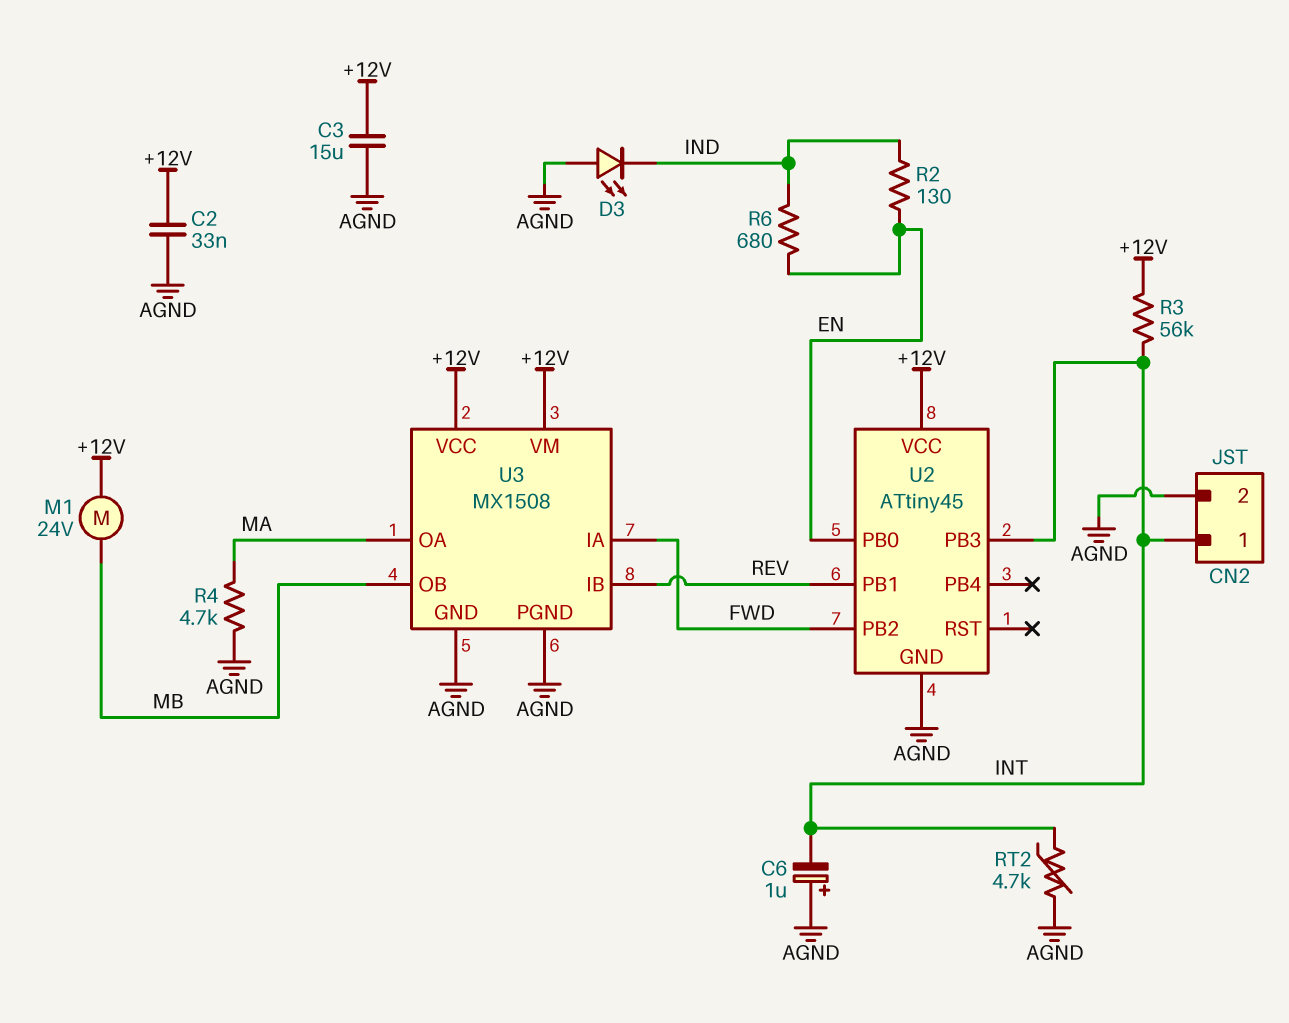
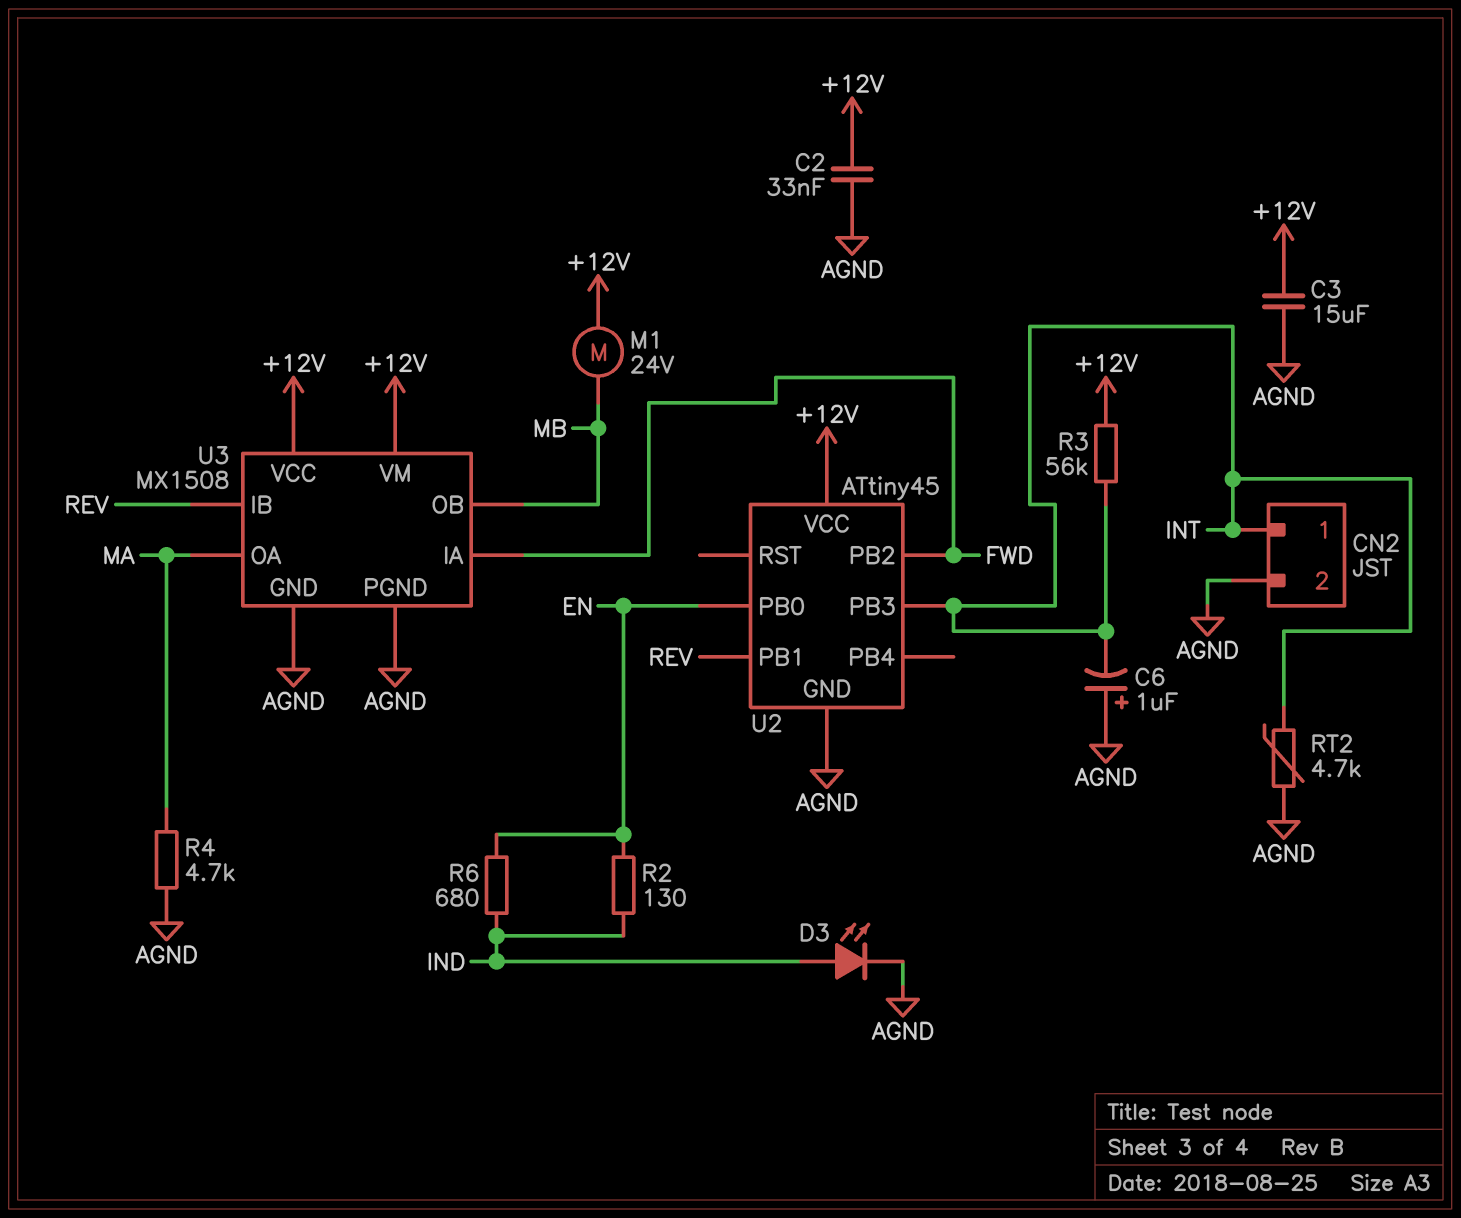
D3: LED (A AGND, K IND) -> LED (A IND, K AGND)

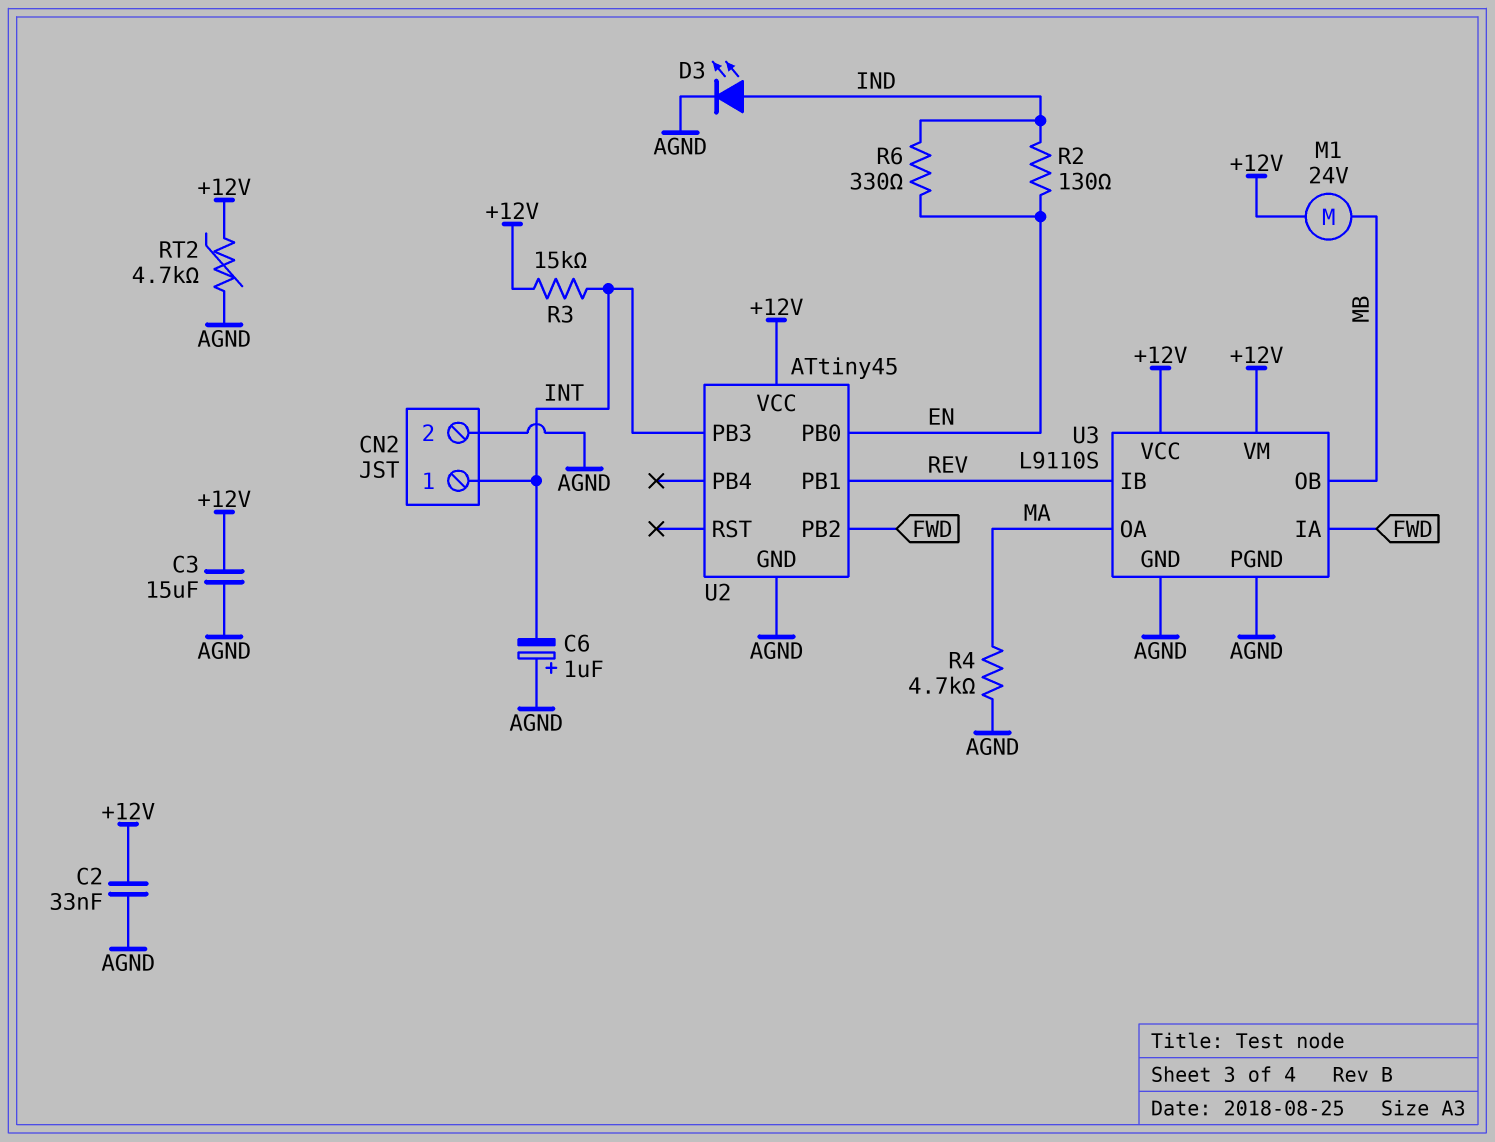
R3: 56k (+12V, INT) -> 15k (+12V, INT)
R6: 680 (EN, IND) -> 330 (EN, IND)
RT2: 4.7k (AGND, INT) -> 4.7k (+12V, AGND)
U3: MX1508 -> L9110S

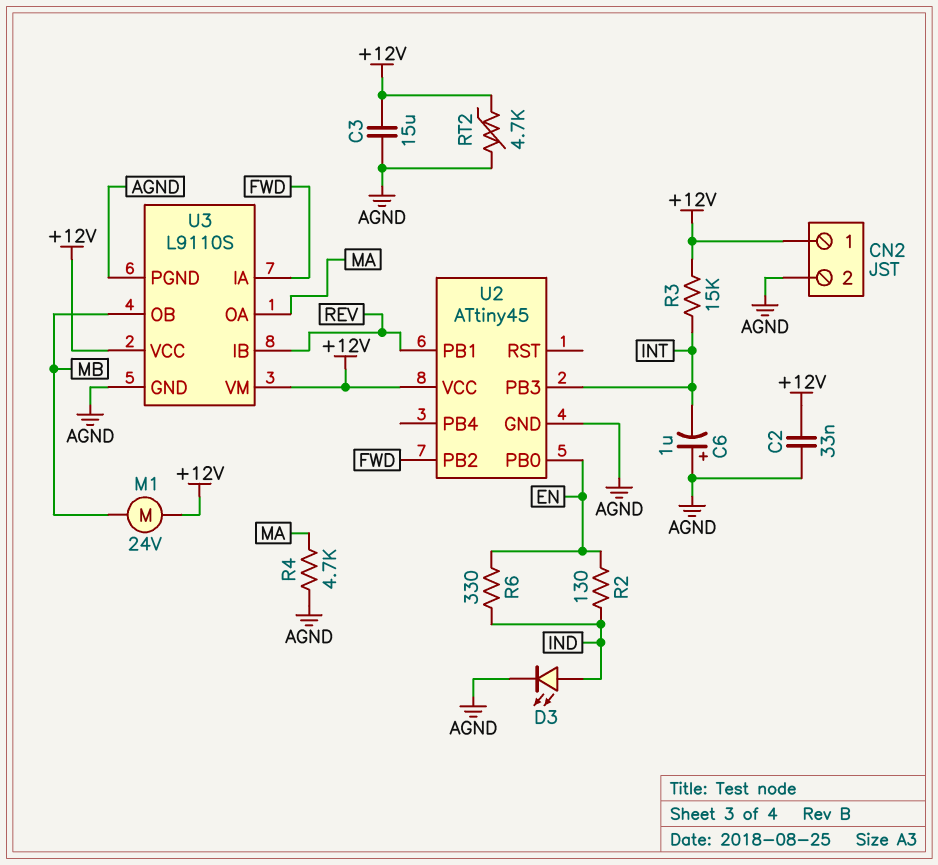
CN2 pin 1: INT -> +12V

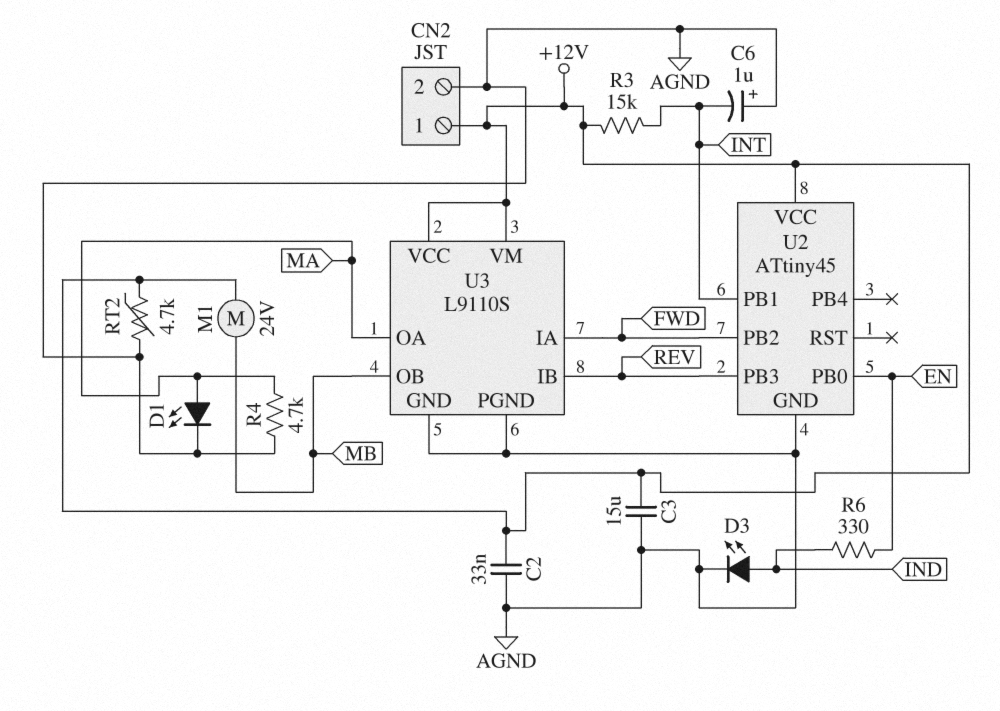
D1: none -> LED (A MA, K AGND)
R2: 130 (EN, IND) -> none
U2 pin PB1: REV -> INT
U2 pin PB3: INT -> REV

